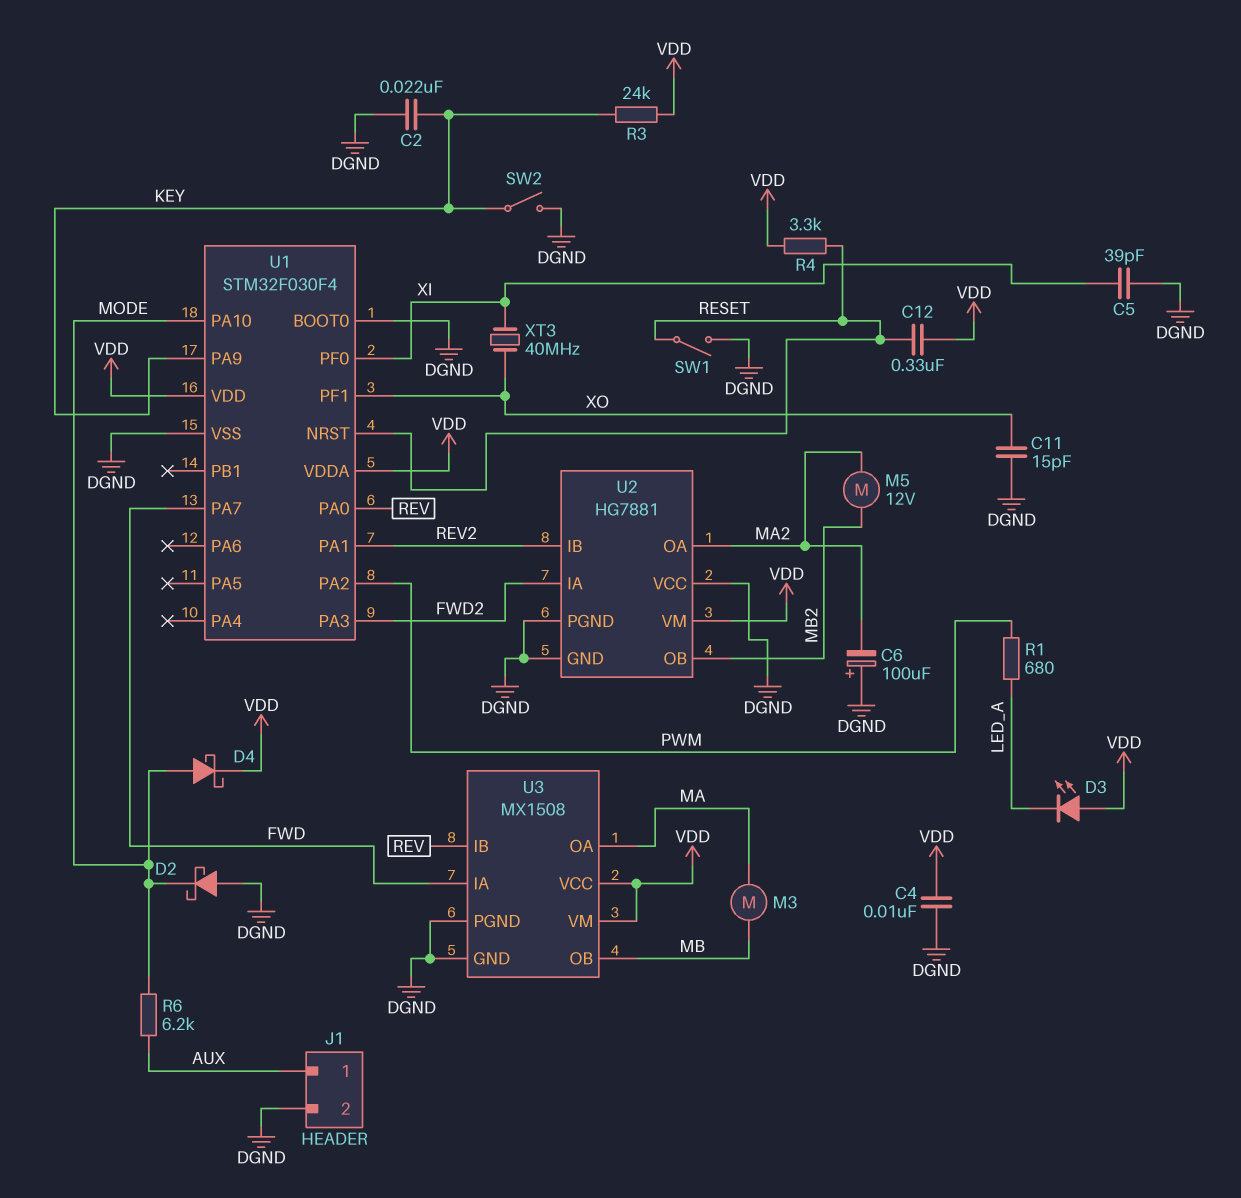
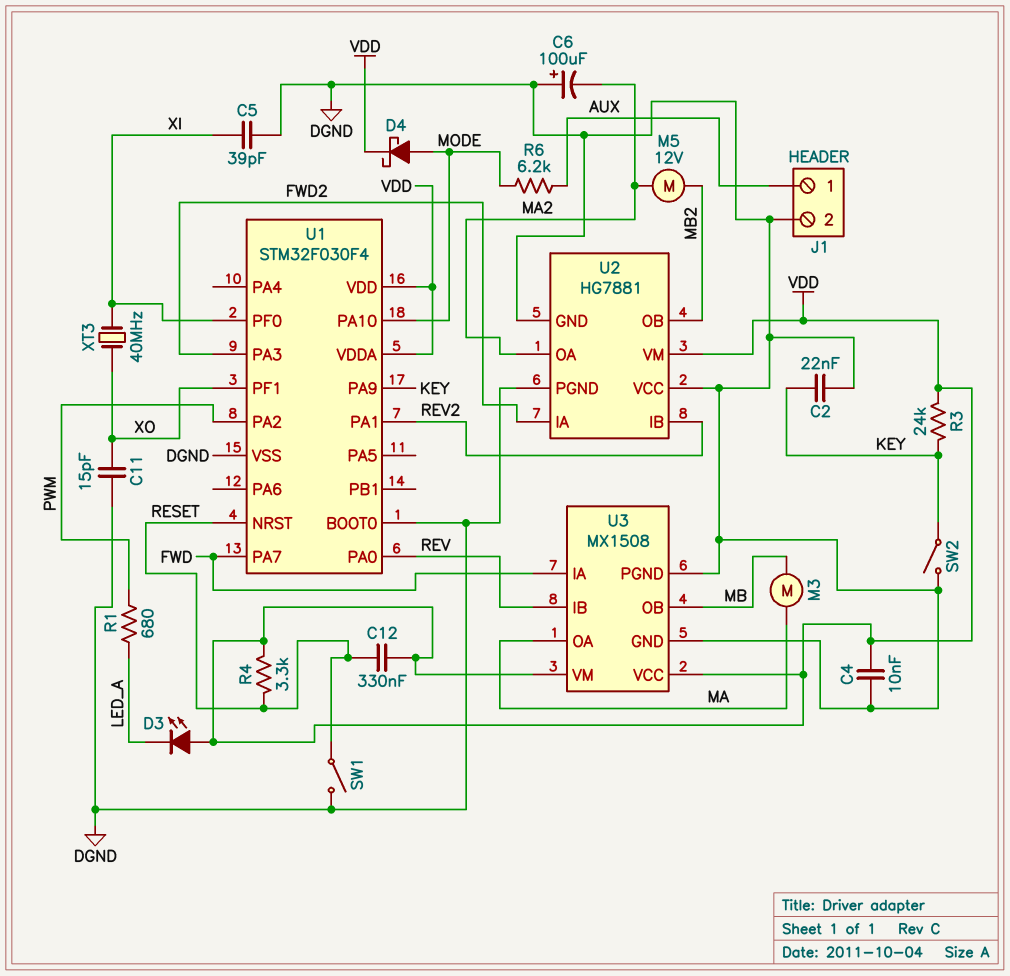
D2: schottky (A DGND, K MODE) -> none

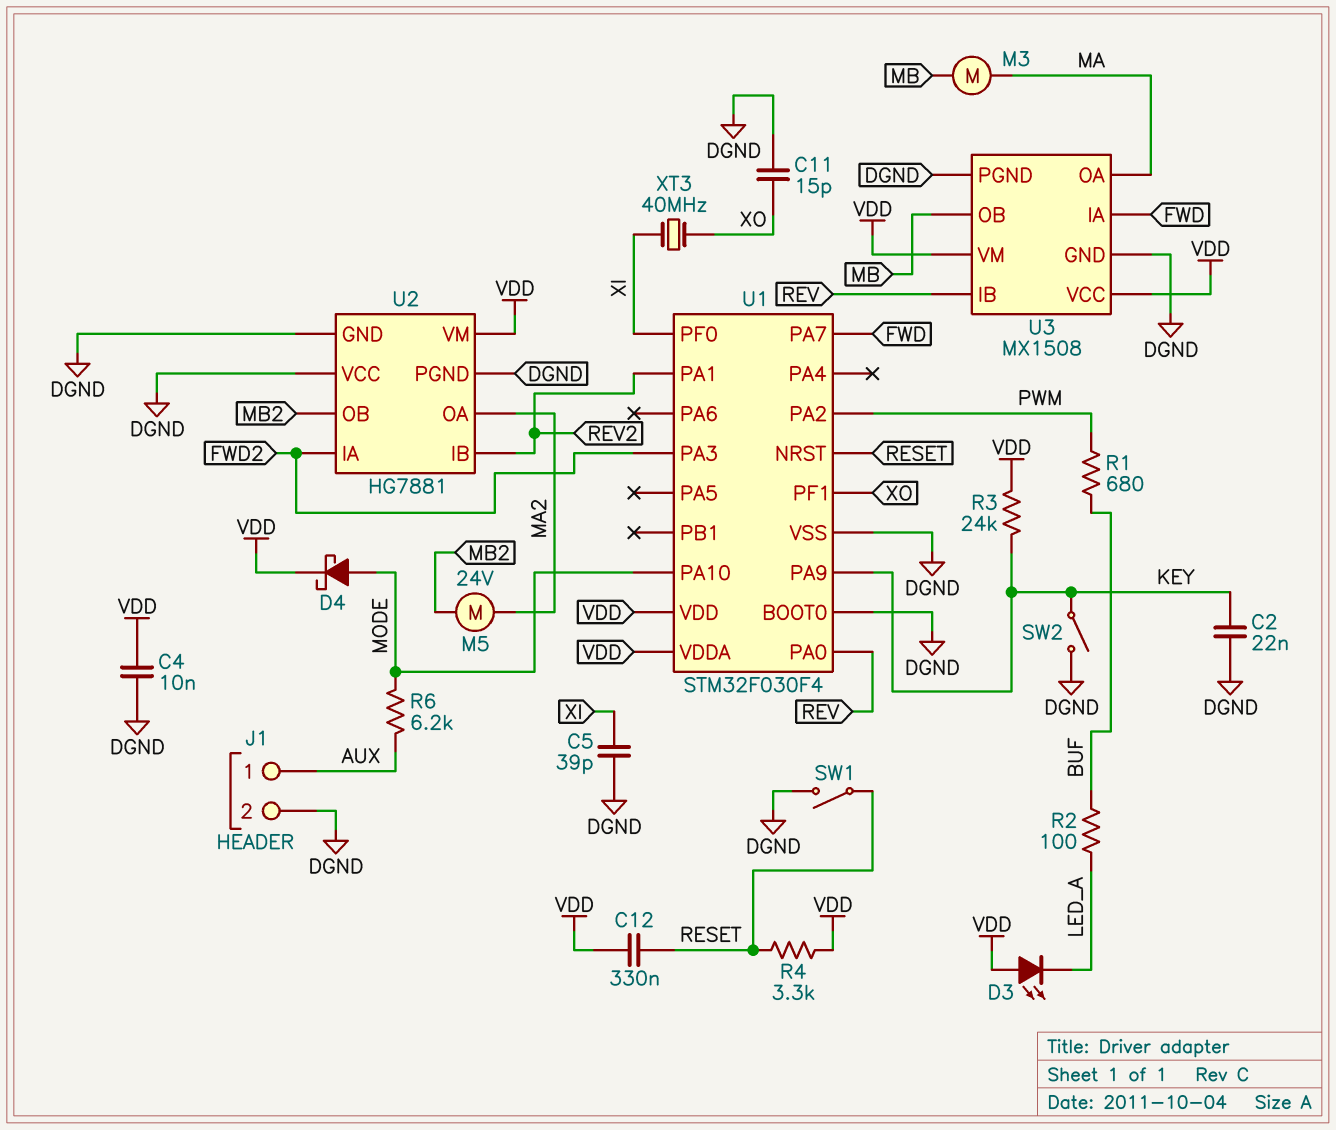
C6: 100uF (plus DGND, minus MA2) -> none
M5: motor 12V (MA2, MB2) -> motor 24V (MA2, MB2)
R1: 680 (LED_A, PWM) -> 680 (BUF, PWM)
R2: none -> 100 (BUF, LED_A)

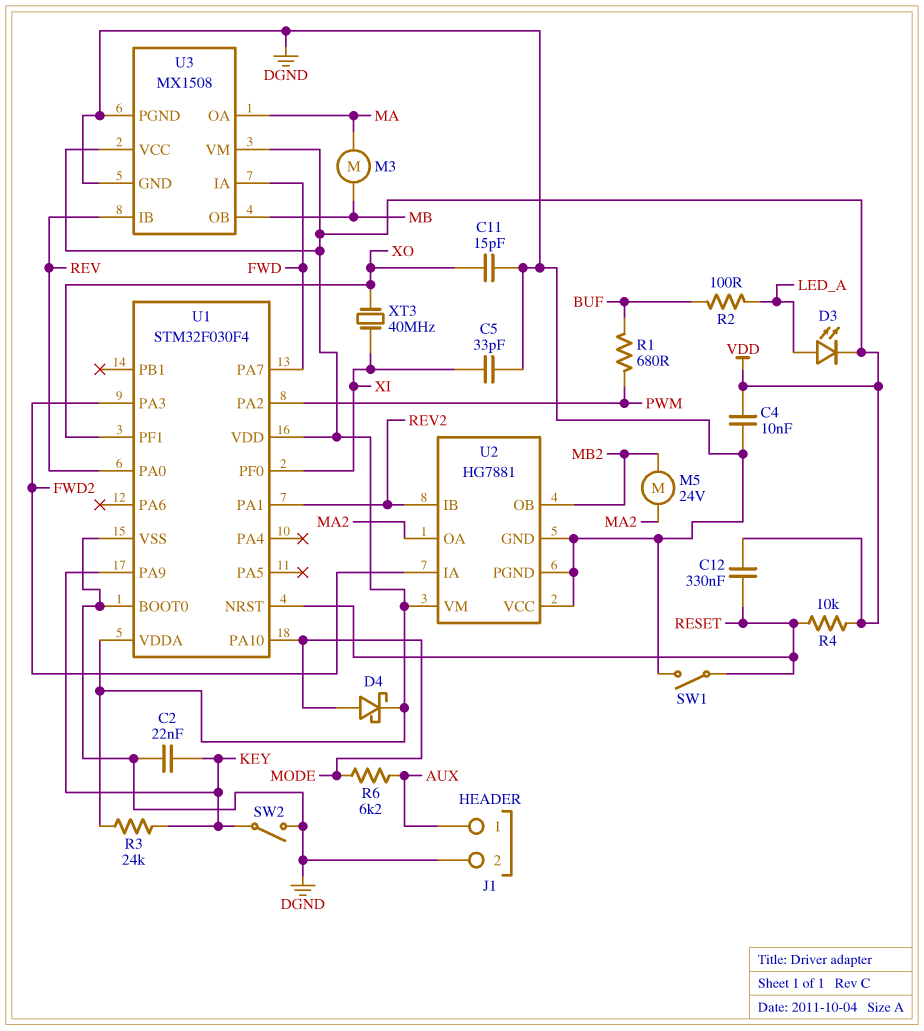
C5: 39pF (DGND, XI) -> 33pF (DGND, XI)
D3: LED (A VDD, K LED_A) -> LED (A LED_A, K VDD)
R4: 3.3k (RESET, VDD) -> 10k (RESET, VDD)

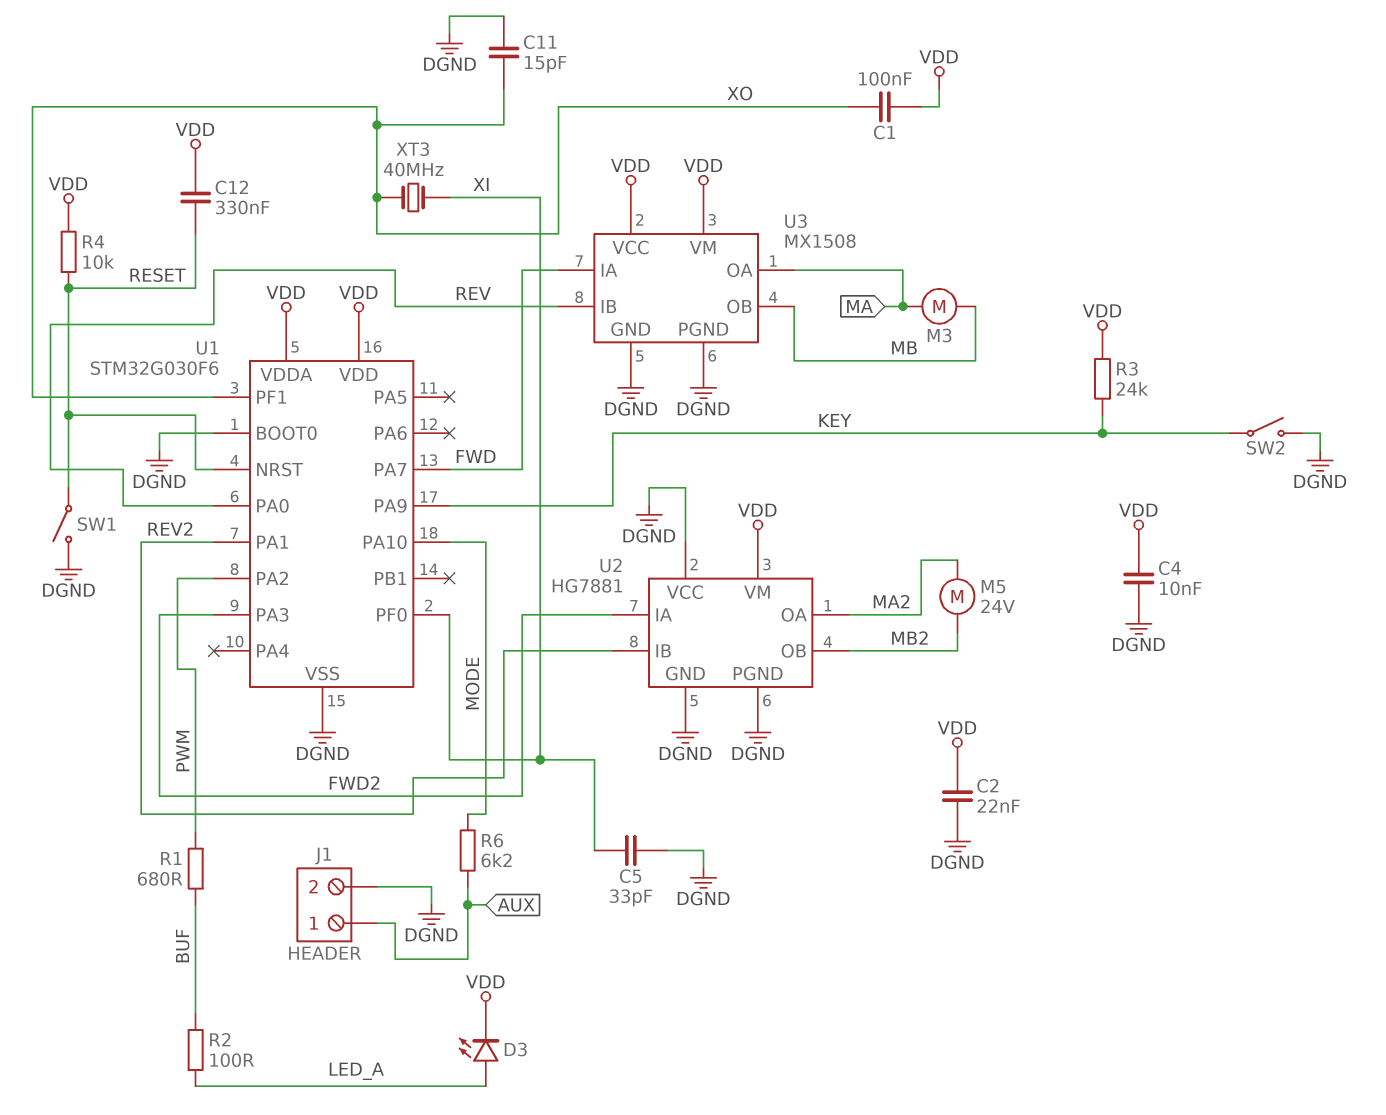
C1: none -> 100nF (VDD, XO)
C2: 22nF (DGND, KEY) -> 22nF (DGND, VDD)
D4: schottky (A MODE, K VDD) -> none
U1: STM32F030F4 -> STM32G030F6

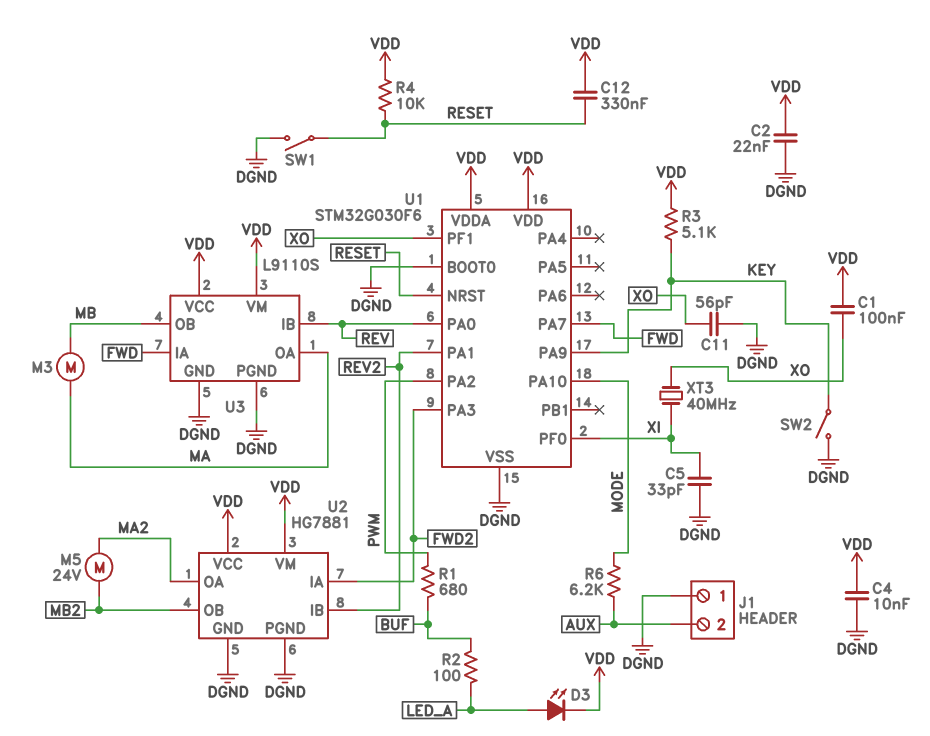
C11: 15pF (DGND, XO) -> 56pF (DGND, XO)
J1 pin 1: AUX -> DGND
J1 pin 2: DGND -> AUX
R3: 24k (KEY, VDD) -> 5.1k (KEY, VDD)
U2 pin VCC: DGND -> VDD
U3: MX1508 -> L9110S

